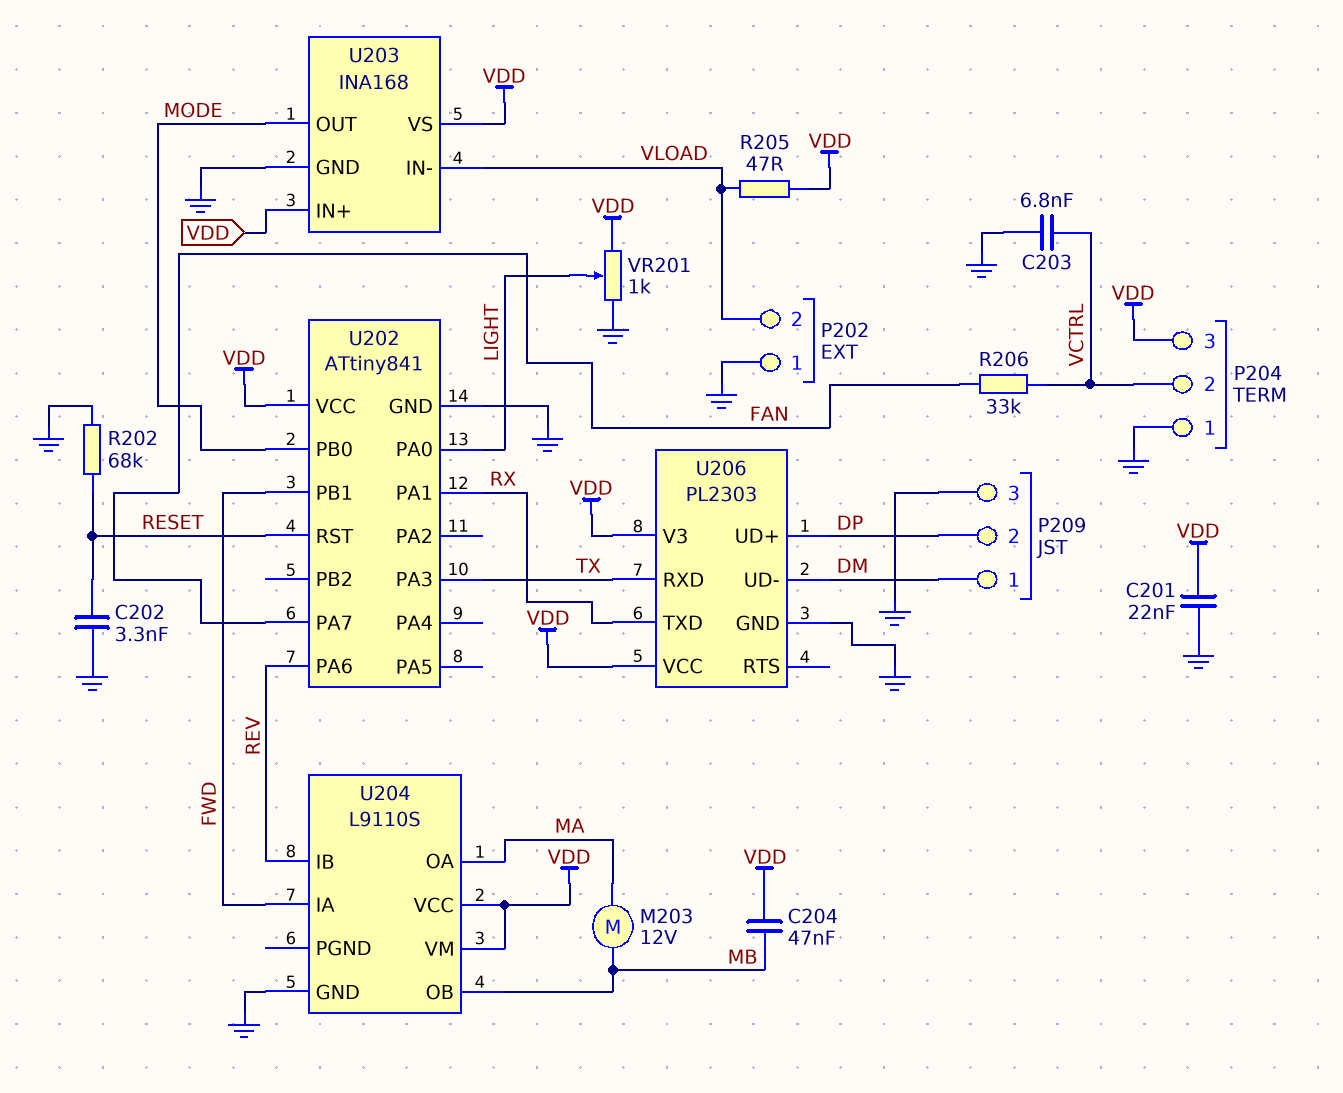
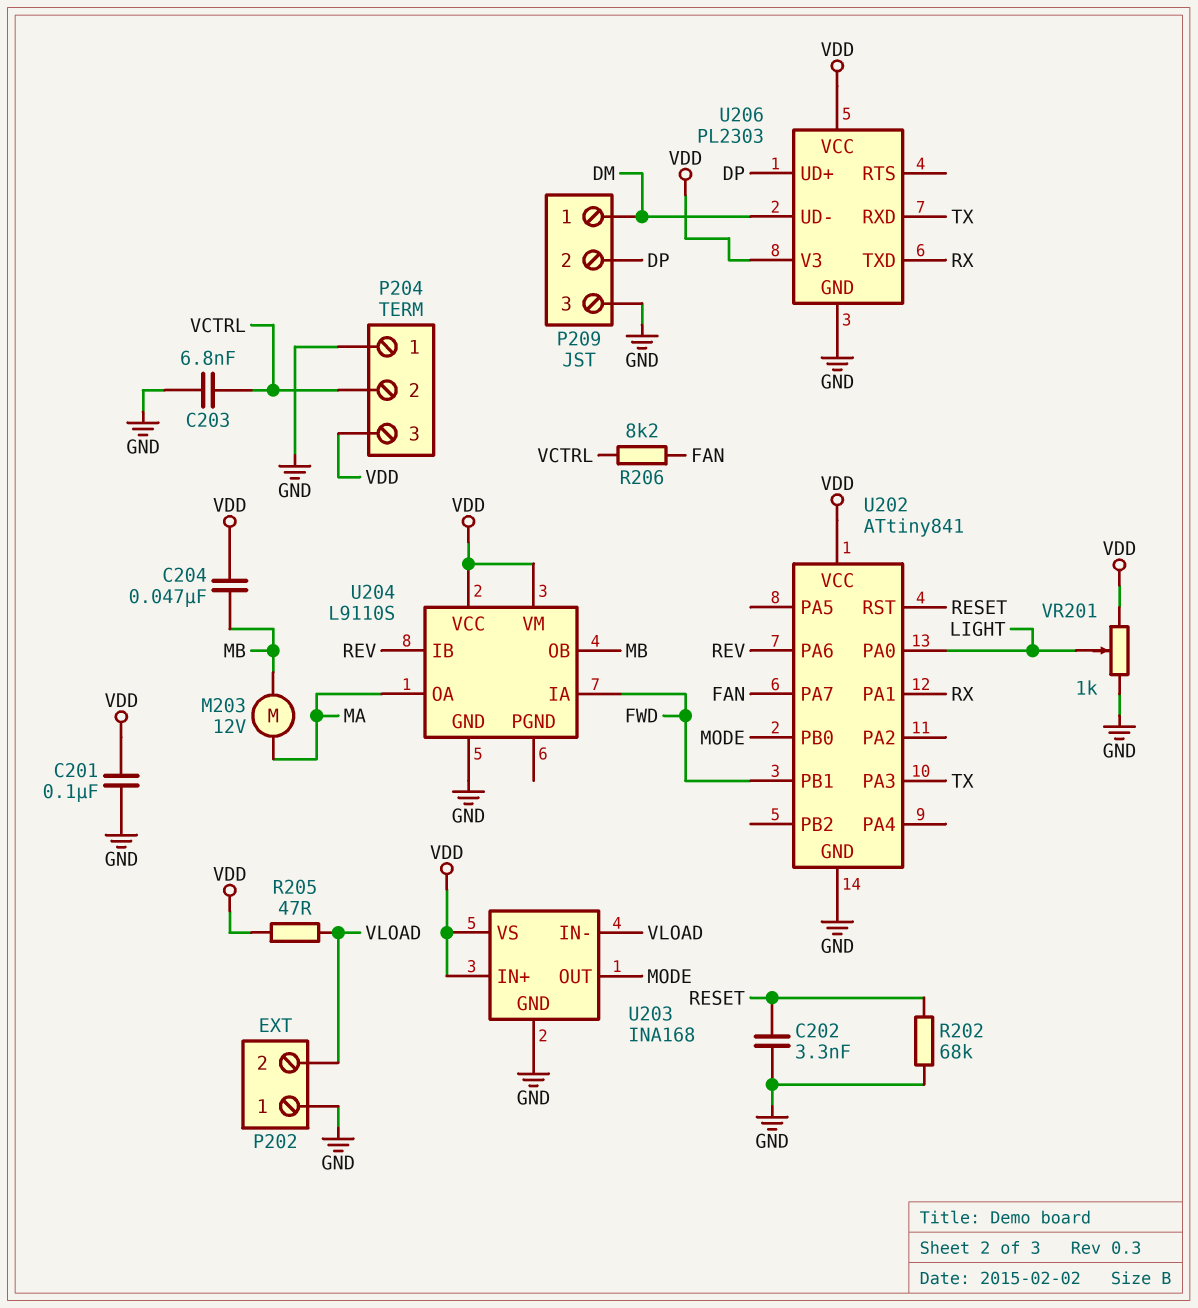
C201: 22nF (GND, VDD) -> 100nF (GND, VDD)
R206: 33k (FAN, VCTRL) -> 8.2k (FAN, VCTRL)

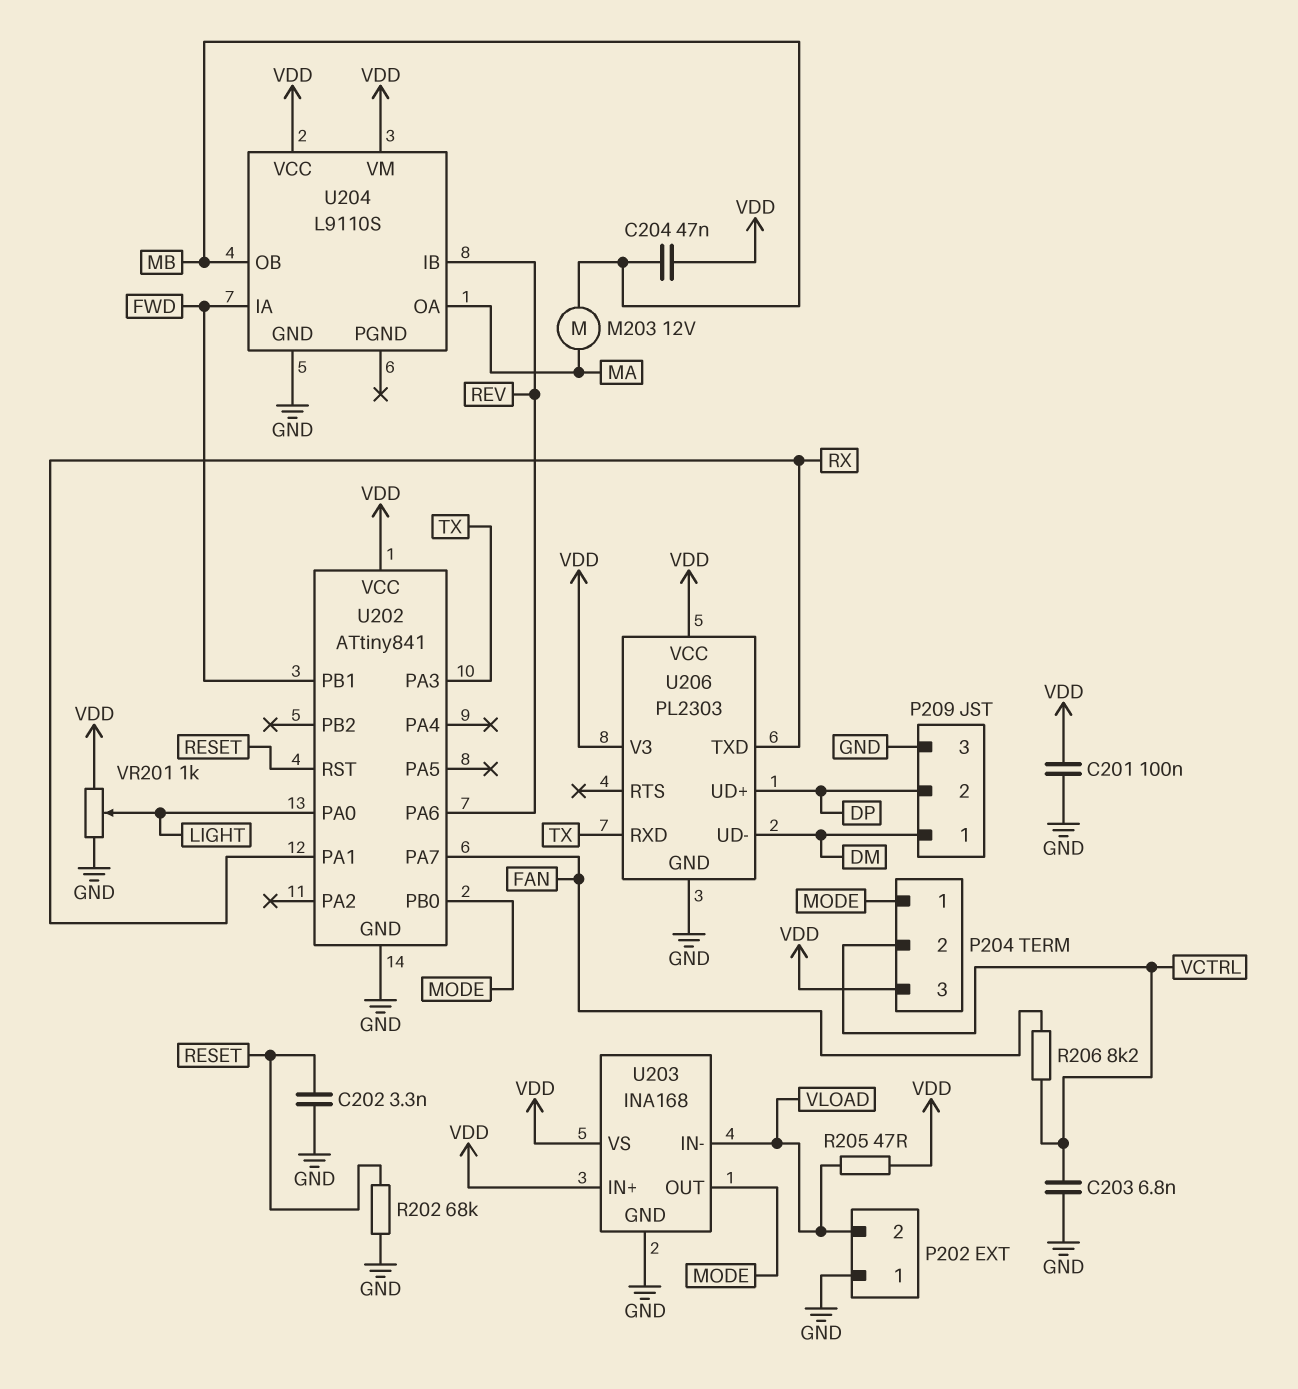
P204 pin 1: GND -> MODE

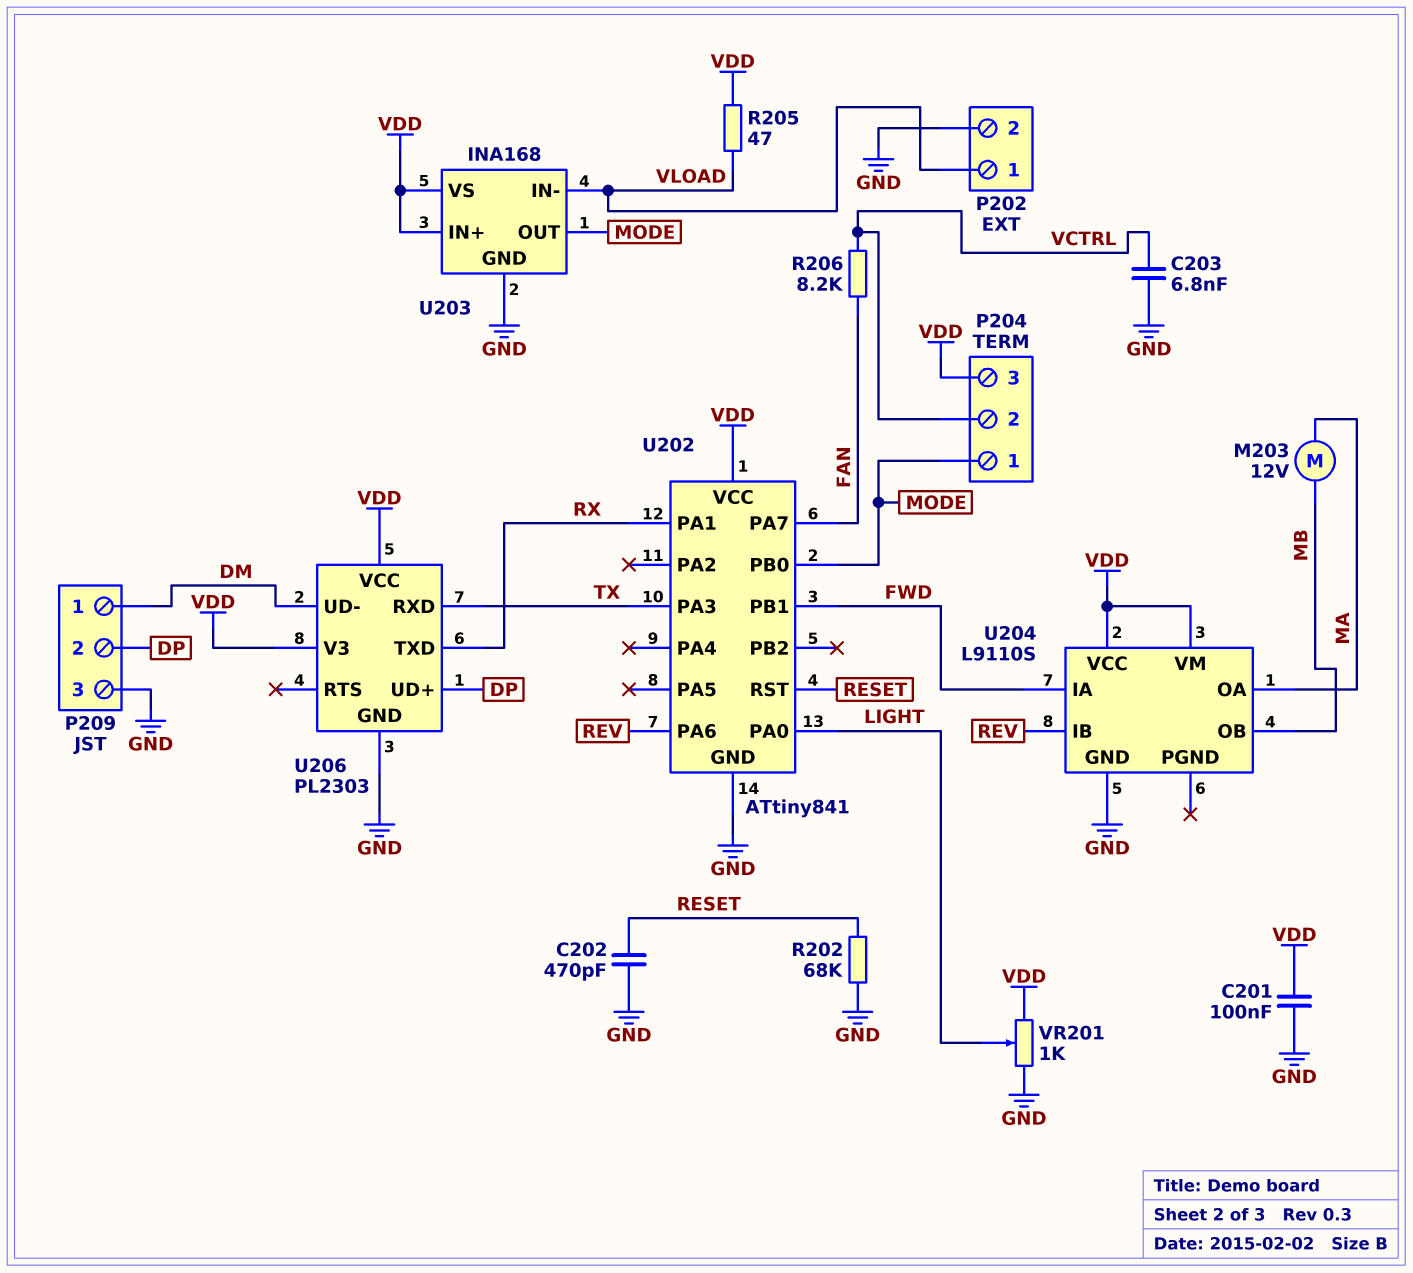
C202: 3.3nF (GND, RESET) -> 470pF (GND, RESET)
C204: 47nF (MB, VDD) -> none
P202 pin 1: GND -> VLOAD
P202 pin 2: VLOAD -> GND

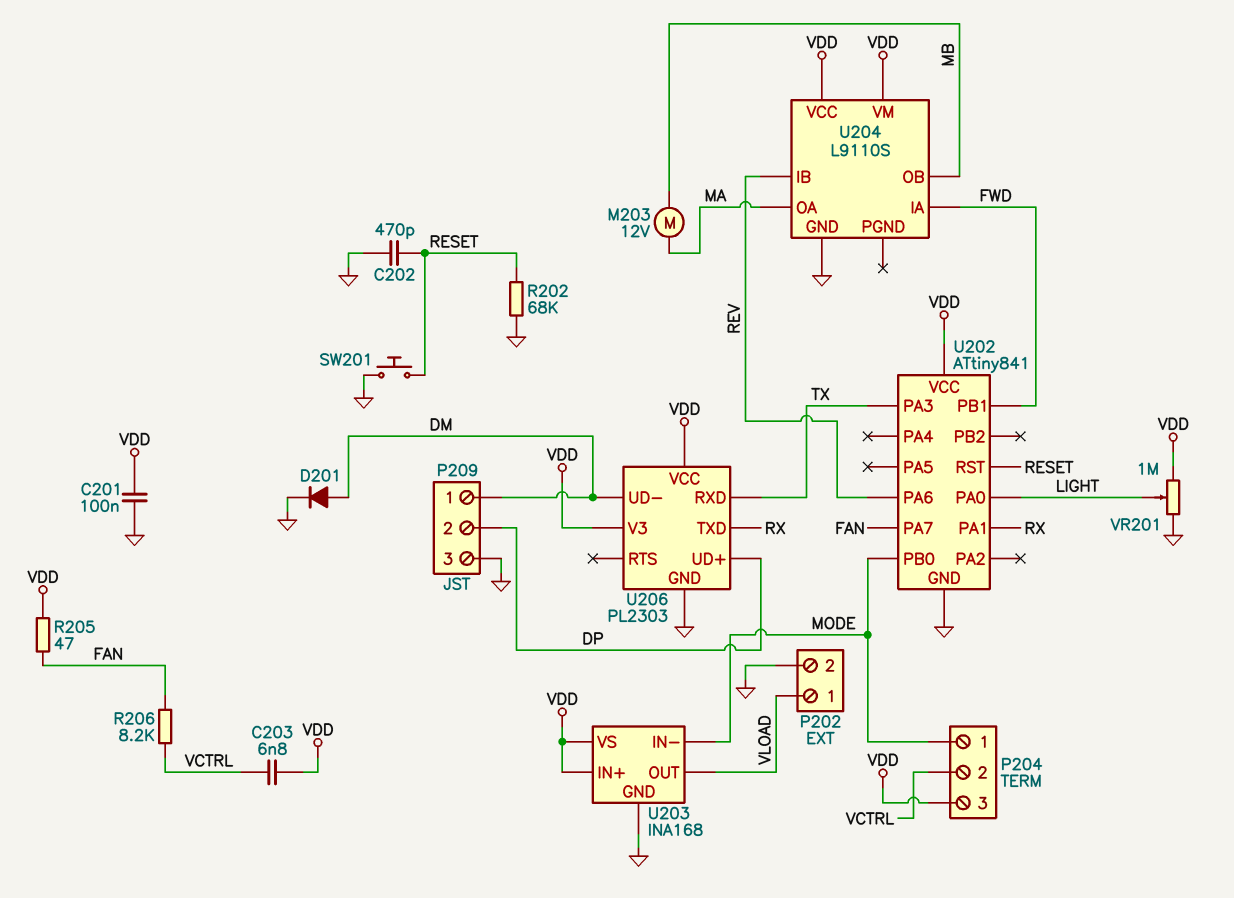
C203: 6.8nF (GND, VCTRL) -> 6.8nF (VCTRL, VDD)
D201: none -> diode (A DM, K GND)
R205: 47 (VDD, VLOAD) -> 47 (FAN, VDD)
SW201: none -> button (GND, RESET)
U203 pin IN-: VLOAD -> MODE
U203 pin OUT: MODE -> VLOAD
VR201: 1k (GND, VDD, wiper LIGHT) -> 1M (GND, VDD, wiper LIGHT)

